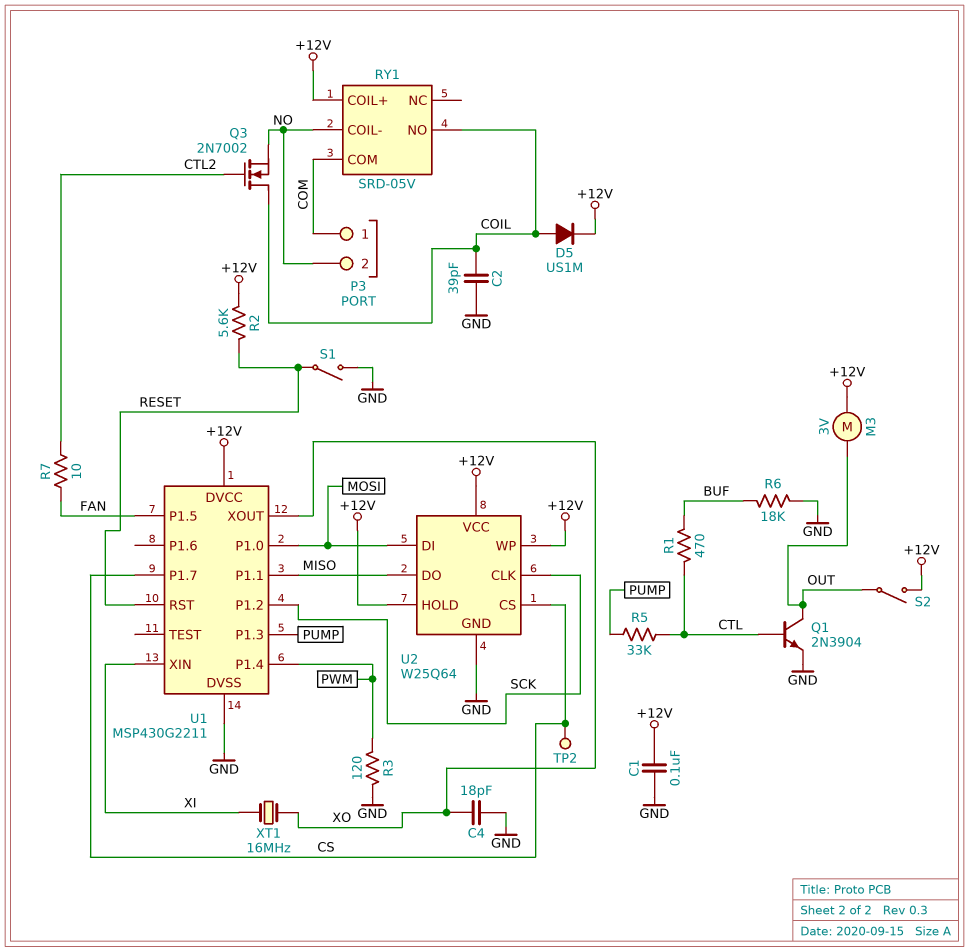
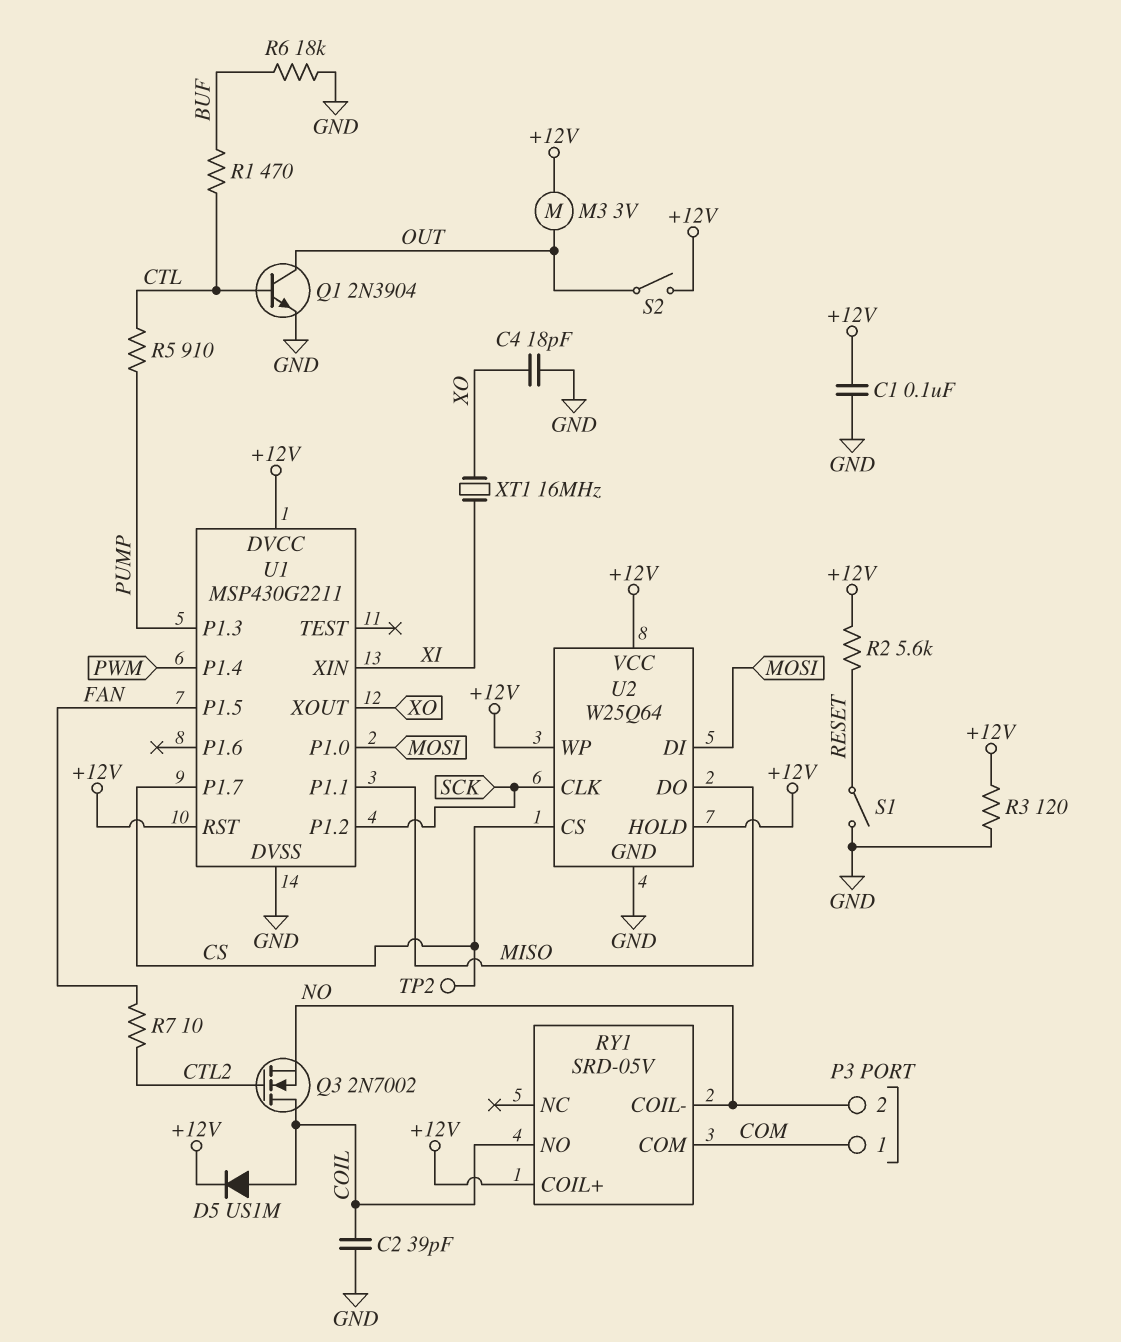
R3: 120 (GND, PWM) -> 120 (+12V, GND)
R5: 33k (CTL, PUMP) -> 910 (CTL, PUMP)
U1 pin RST: RESET -> +12V

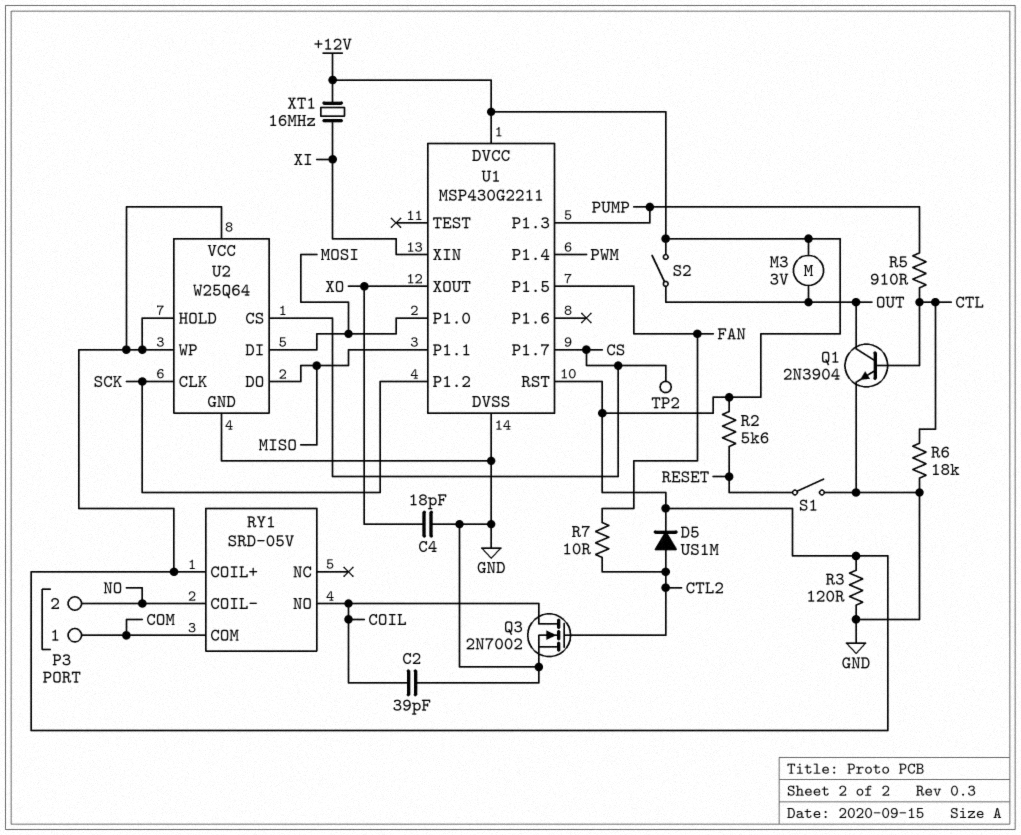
C1: 100nF (+12V, GND) -> none
D5: diode US1M (A COIL, K +12V) -> diode US1M (A CTL2, K +12V)
Q3: NMOS 2N7002 (G CTL2, D COIL, S NO) -> NMOS 2N7002 (G CTL2, D COIL, S GND)
R1: 470 (BUF, CTL) -> none
R6: 18k (BUF, GND) -> 18k (CTL, GND)
XT1: 16MHz (XI, XO) -> 16MHz (+12V, XI)

